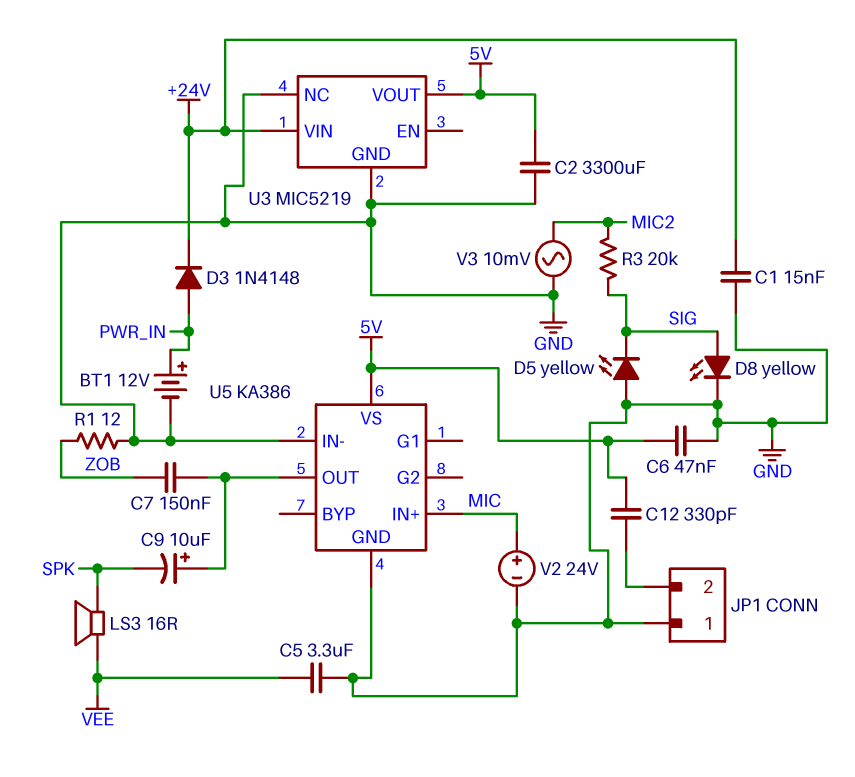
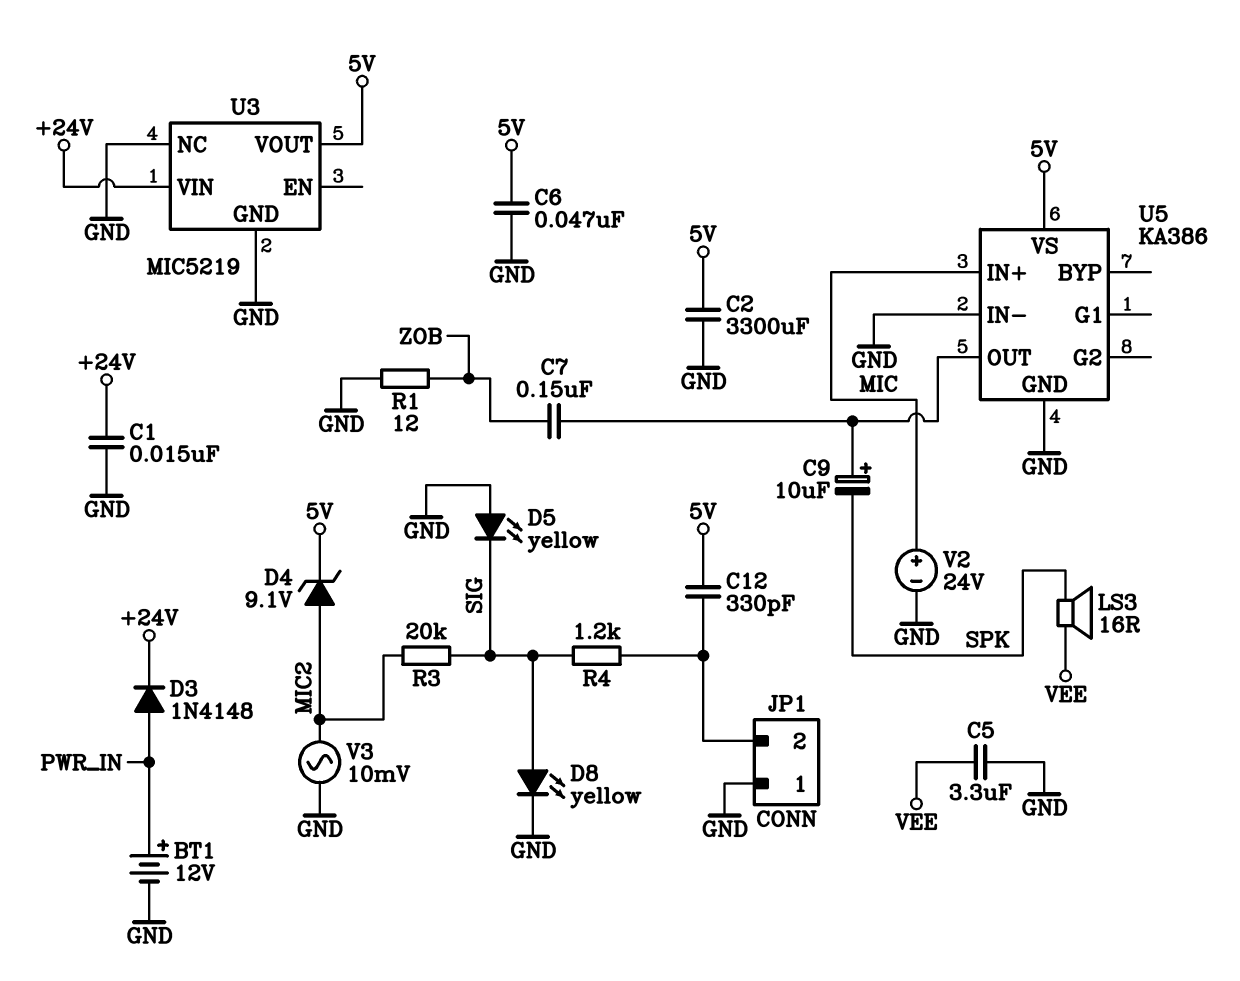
D4: none -> zener 9.1V (A MIC2, K 5V)
R4: none -> 1.2k (JP1/2, SIG)

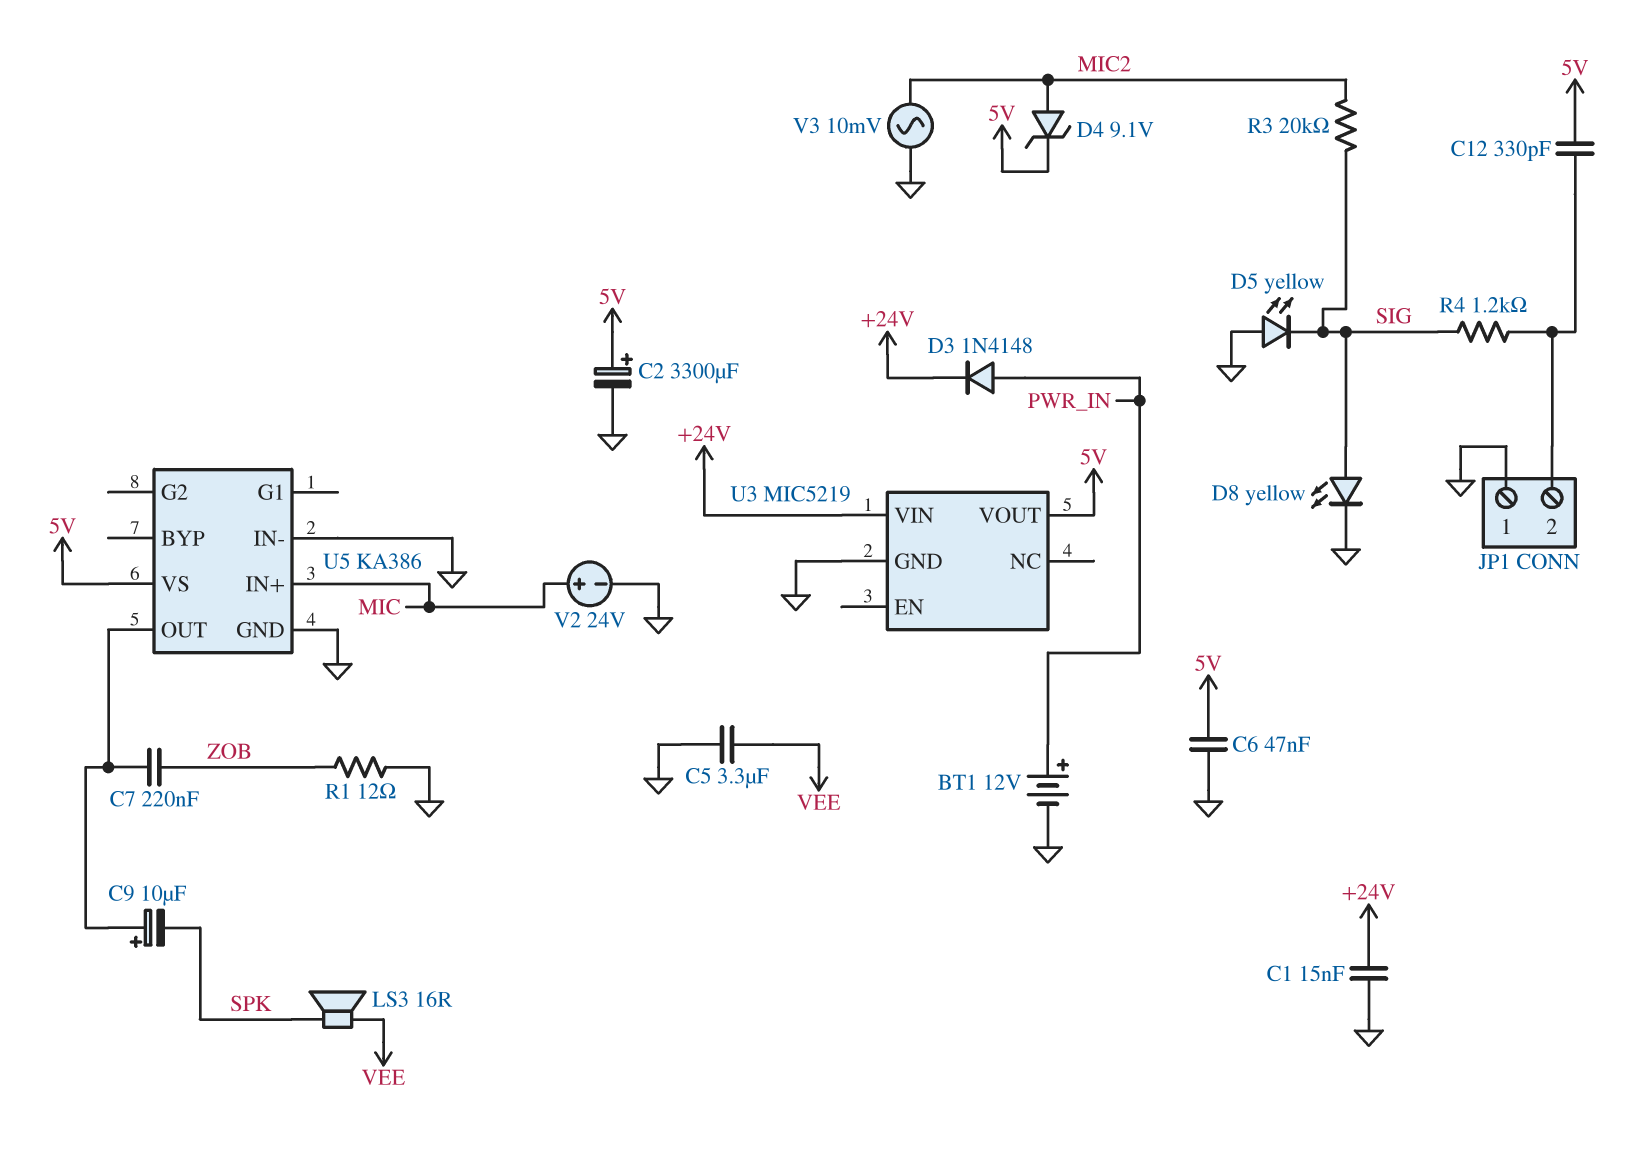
C2: 3300uF (5V, GND) -> 3300uF (plus 5V, minus GND)
C7: 150nF (U5/OUT, ZOB) -> 220nF (U5/OUT, ZOB)
U3 pin NC: GND -> none

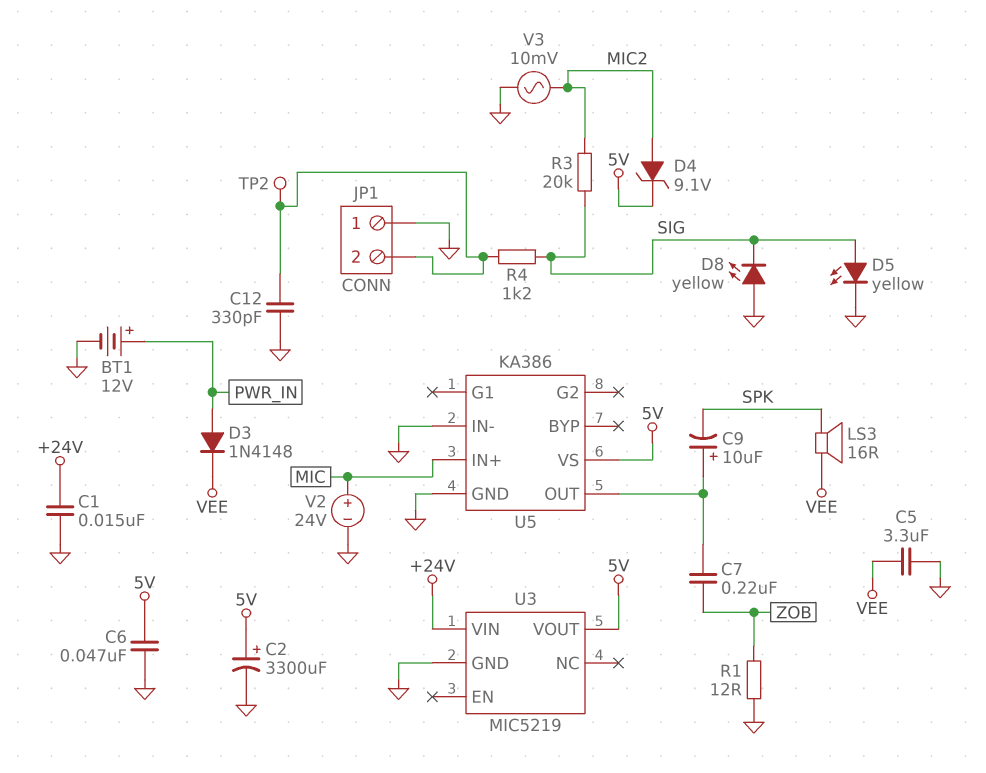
C12: 330pF (5V, JP1/2) -> 330pF (GND, JP1/2)
D3: diode 1N4148 (A PWR_IN, K +24V) -> diode 1N4148 (A PWR_IN, K VEE)
D5: LED yellow (A GND, K SIG) -> LED yellow (A SIG, K GND)
D8: LED yellow (A SIG, K GND) -> LED yellow (A GND, K SIG)
TP2: none -> test point (JP1/2)

